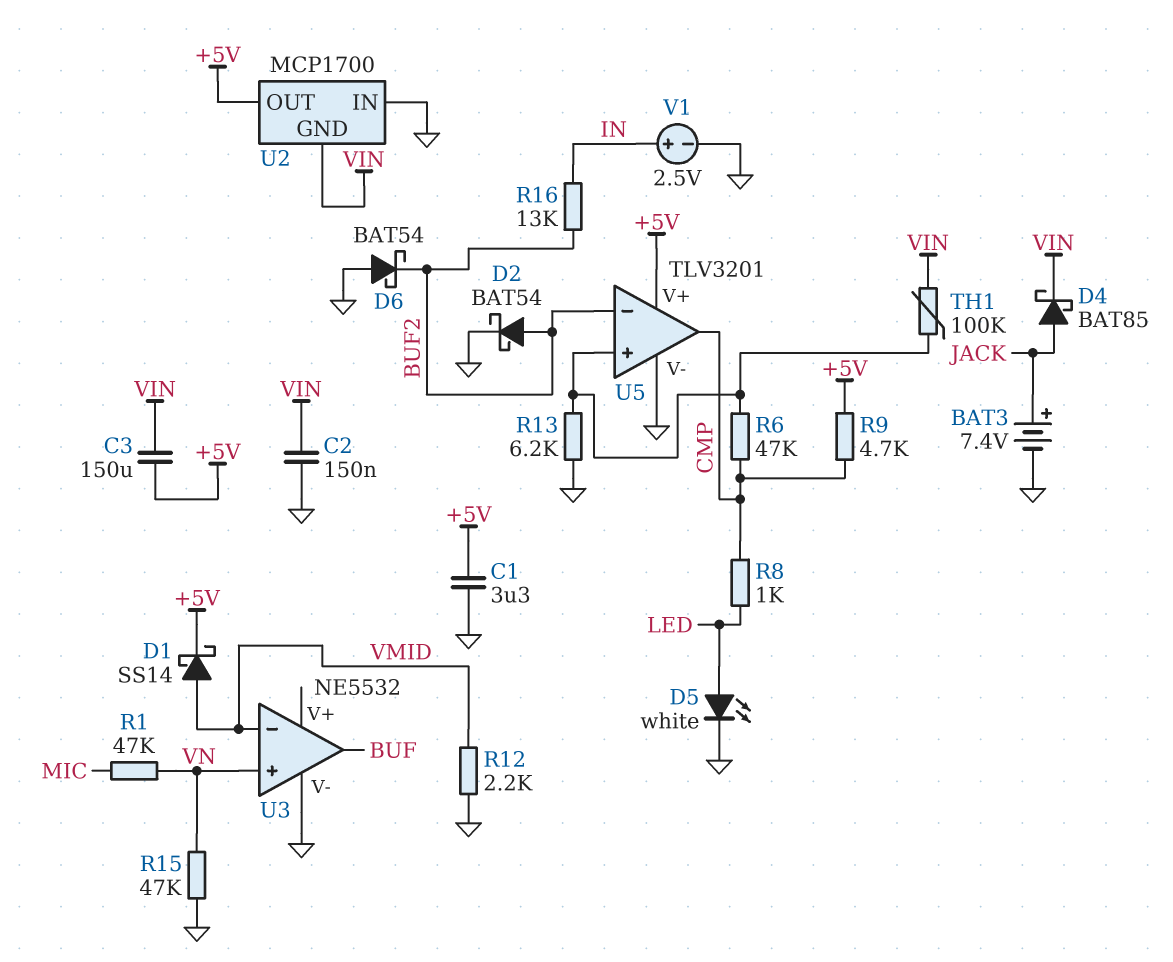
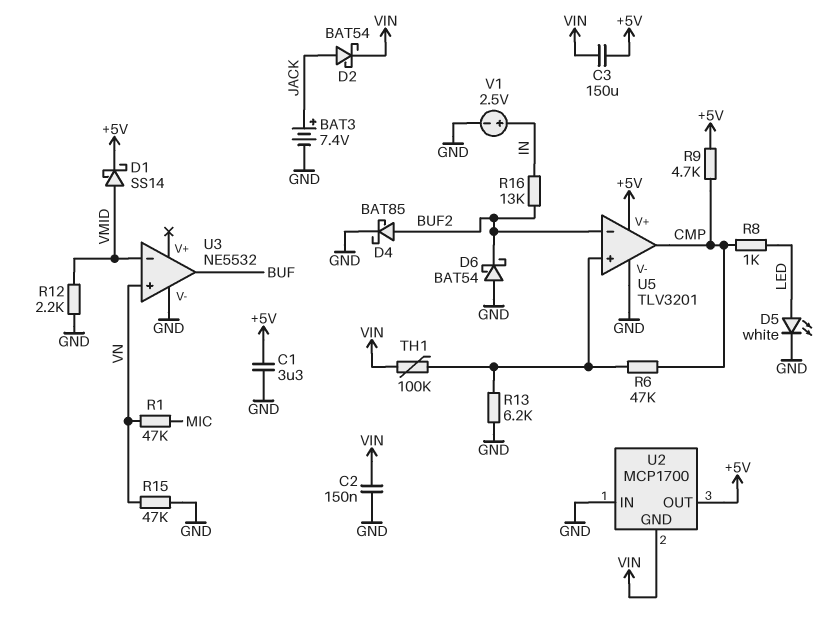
D2: schottky BAT54 (A BUF2, K GND) -> schottky BAT54 (A JACK, K VIN)
D4: schottky BAT85 (A JACK, K VIN) -> schottky BAT85 (A BUF2, K GND)

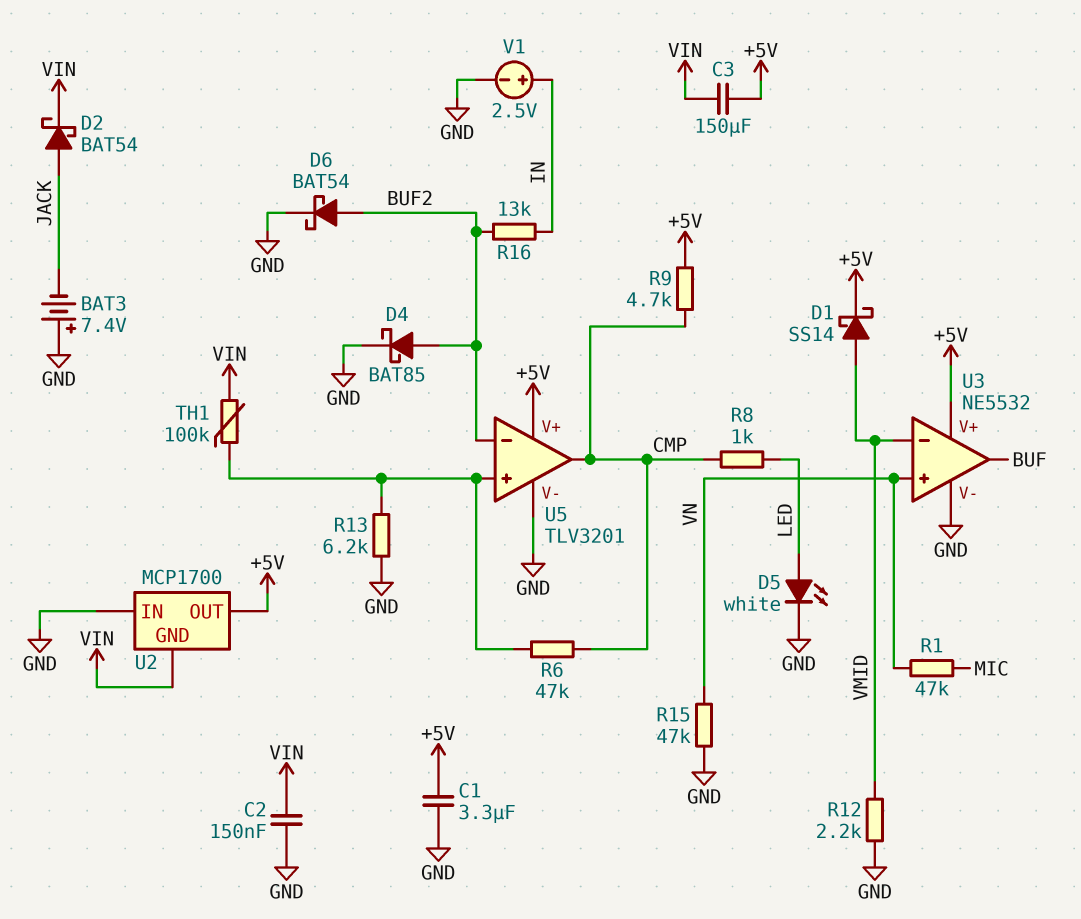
BAT3: 7.4V (plus JACK, minus GND) -> 7.4V (plus GND, minus JACK)
D6: schottky BAT54 (A GND, K BUF2) -> schottky BAT54 (A BUF2, K GND)
U3 pin V+: none -> +5V

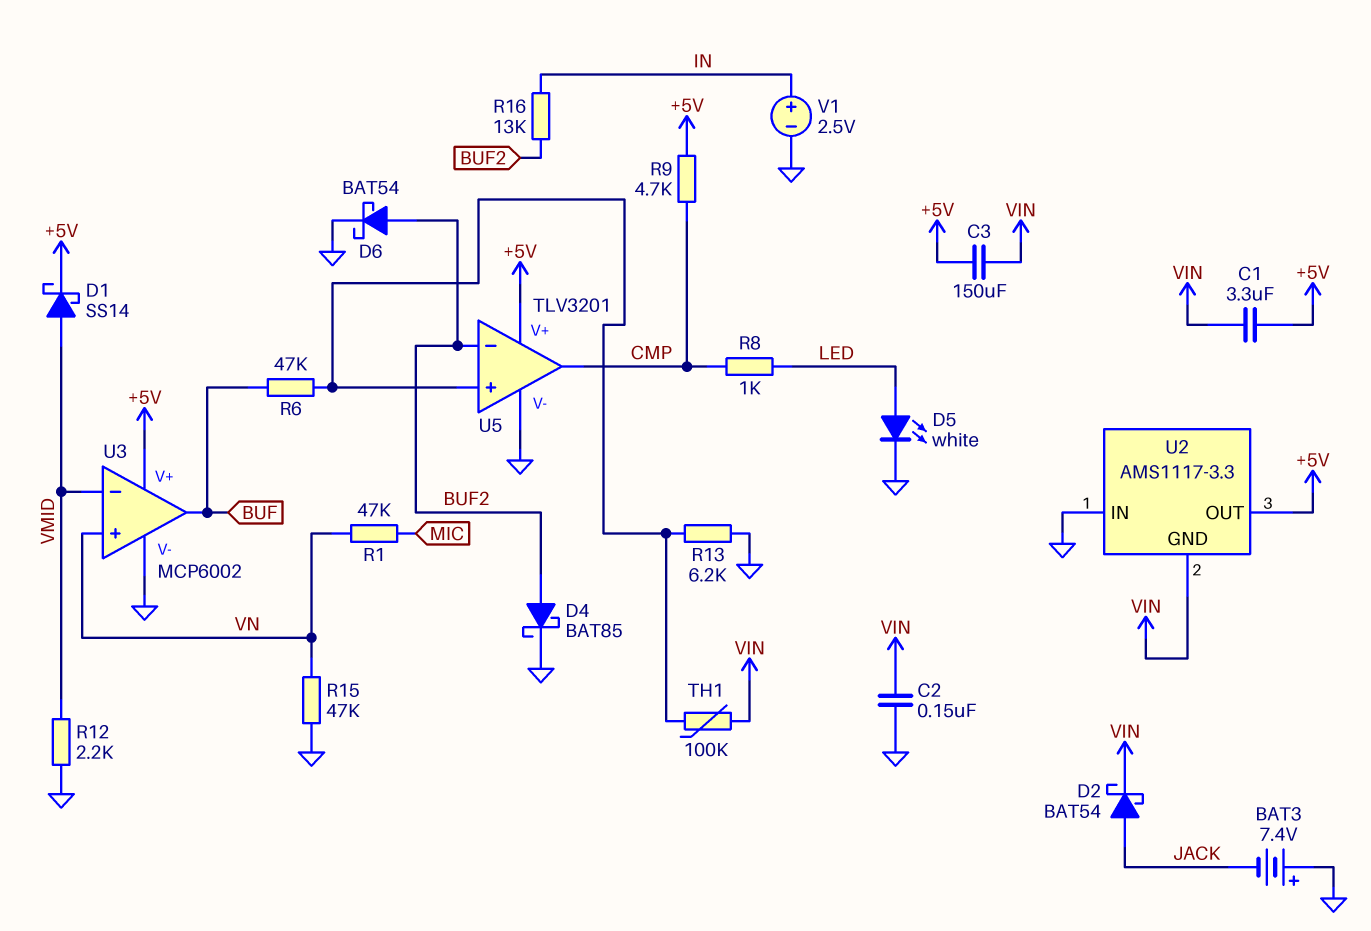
C1: 3.3uF (+5V, GND) -> 3.3uF (+5V, VIN)
R6: 47k (CMP, U5/in+) -> 47k (BUF, U5/in+)
U2: MCP1700 -> AMS1117-3.3
U3: NE5532 -> MCP6002

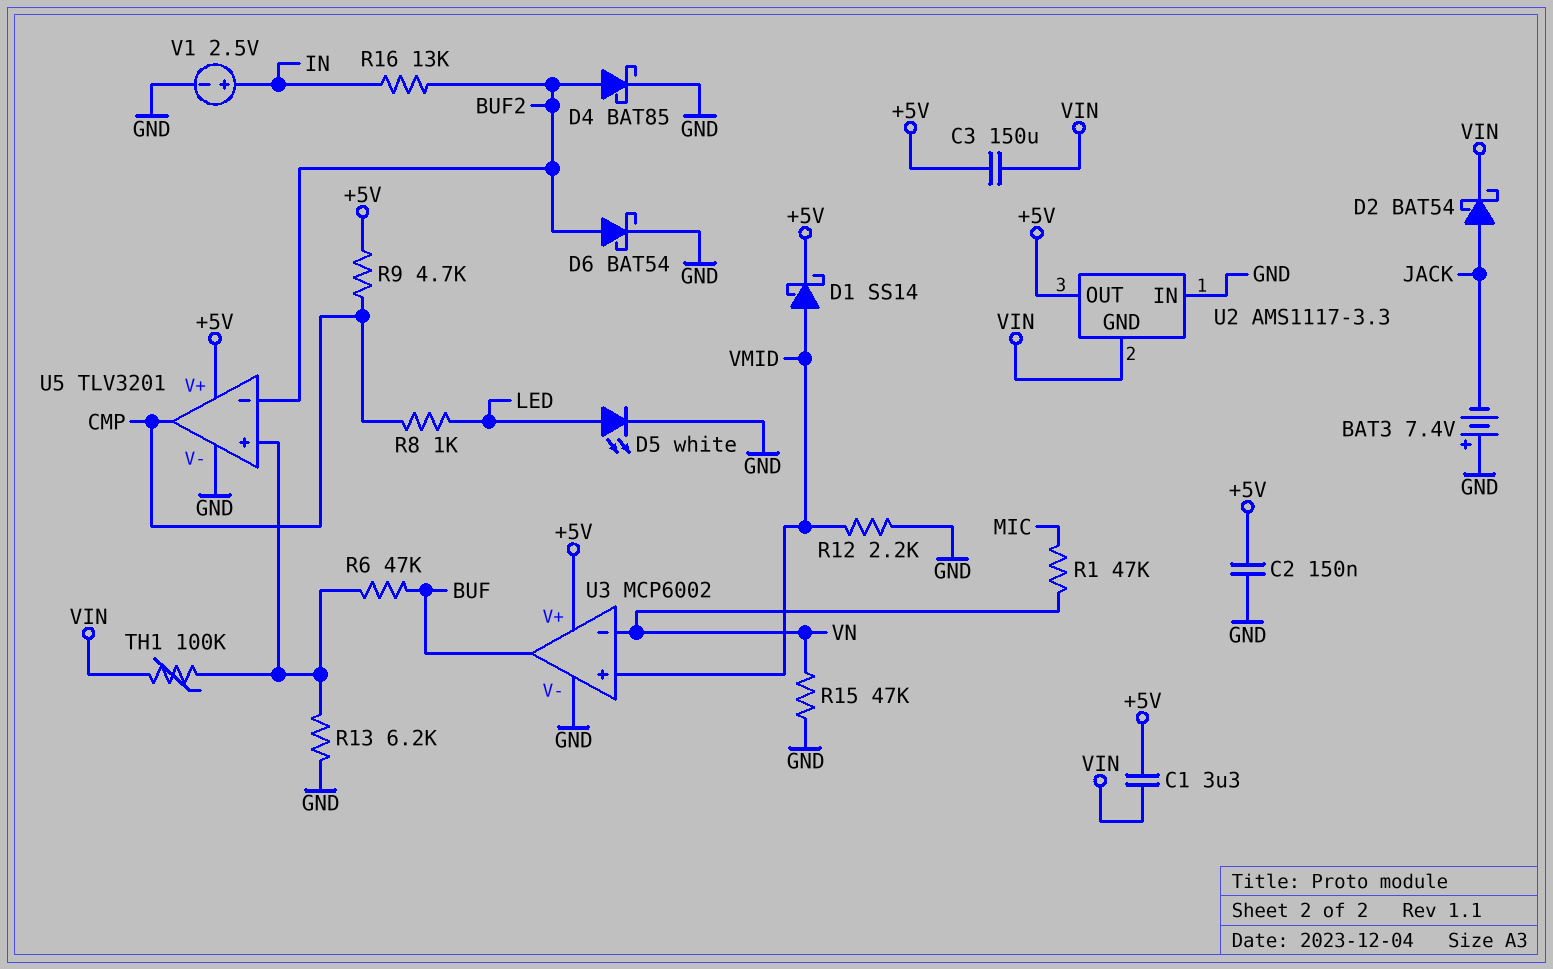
C2: 150nF (GND, VIN) -> 150nF (+5V, GND)
U3 pin in+: VN -> VMID
U3 pin in-: VMID -> VN

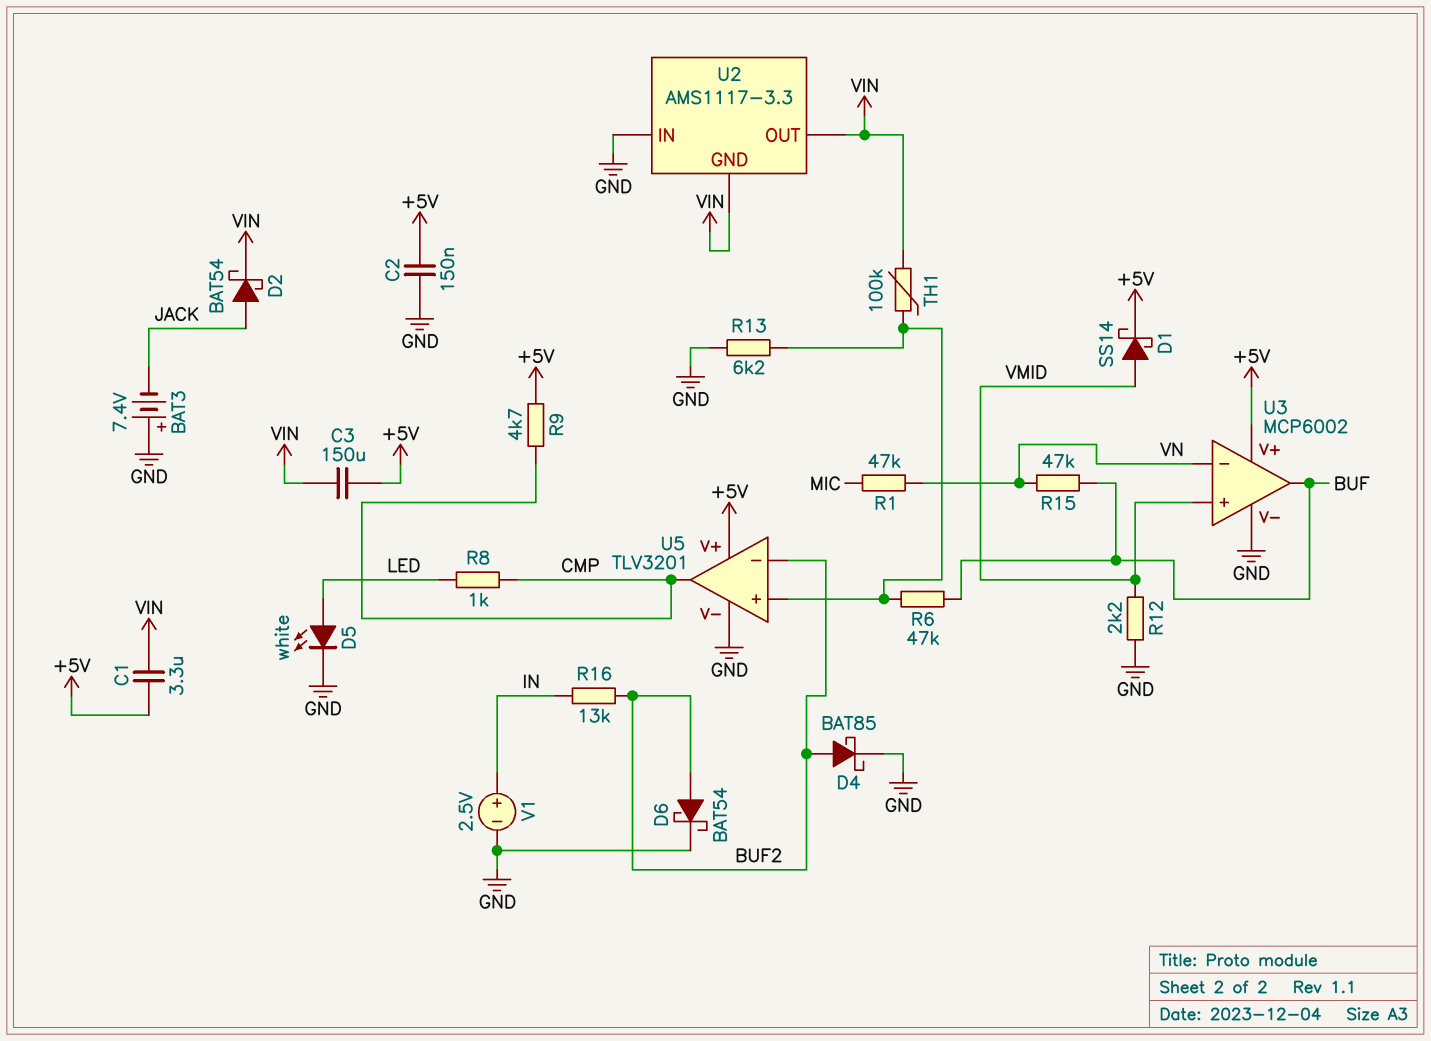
R15: 47k (GND, VN) -> 47k (BUF, VN)
U2 pin OUT: +5V -> VIN

